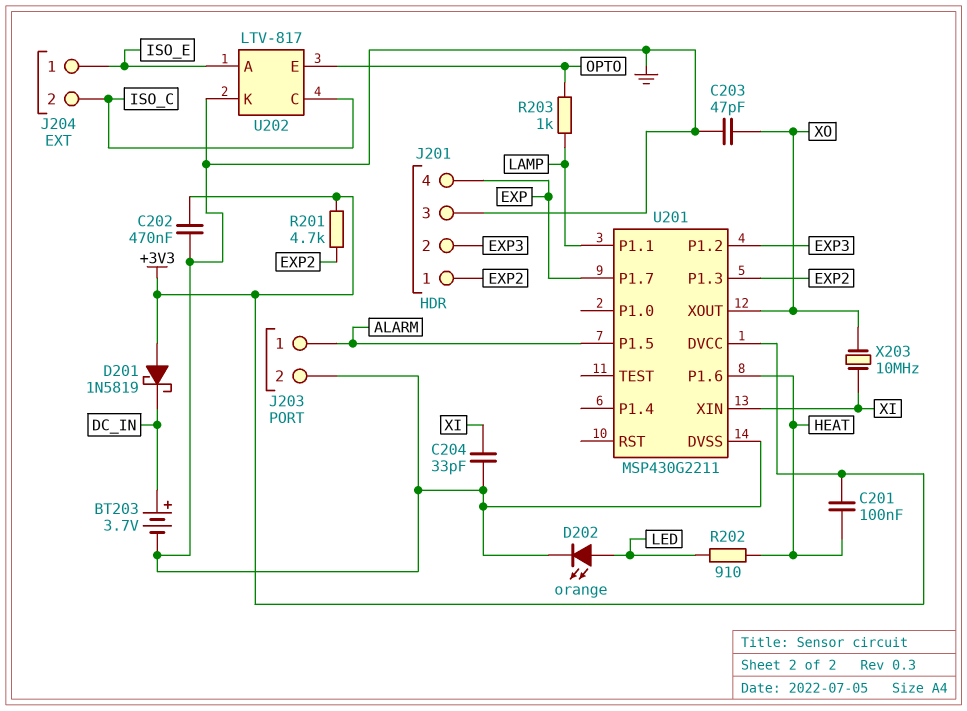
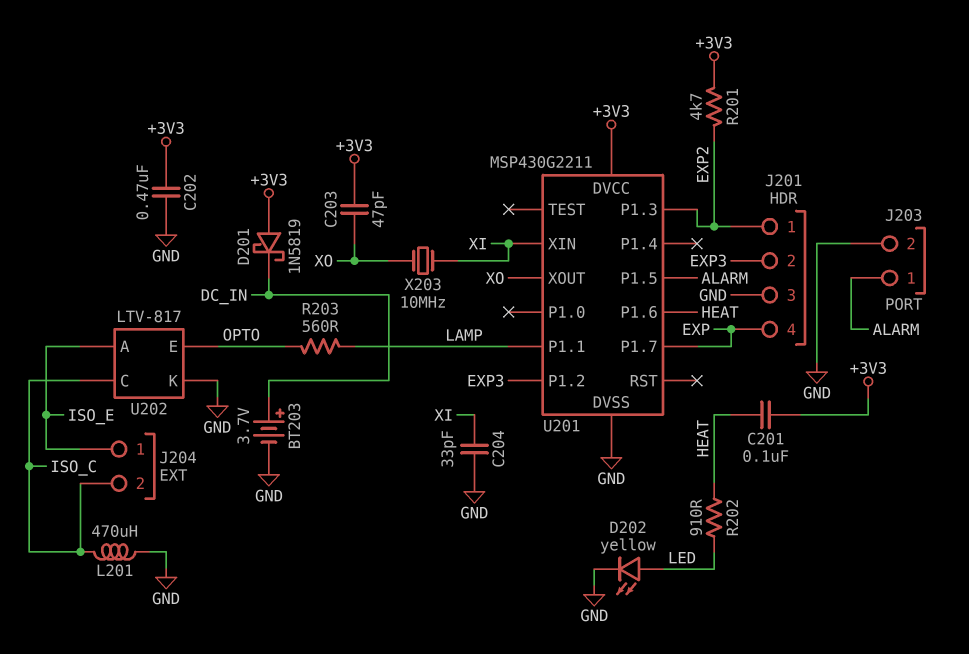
C203: 47pF (GND, XO) -> 47pF (+3V3, XO)
D202: LED orange (A LED, K GND) -> LED yellow (A LED, K GND)
L201: none -> 470uH (GND, ISO_C)
R203: 1k (LAMP, OPTO) -> 560 (LAMP, OPTO)

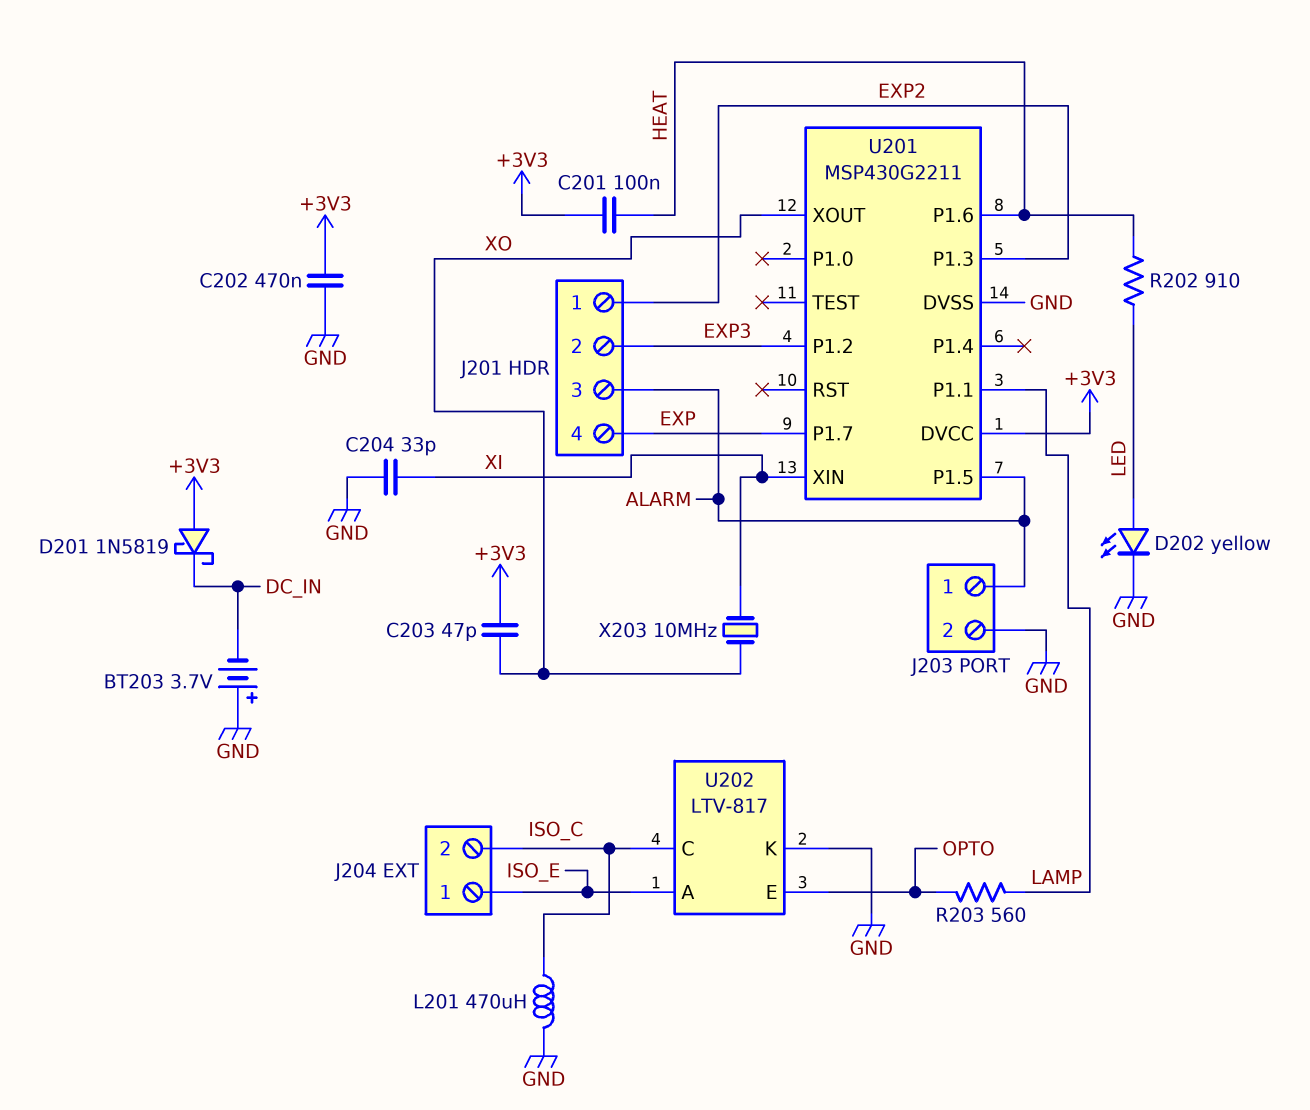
BT203: 3.7V (plus DC_IN, minus GND) -> 3.7V (plus GND, minus DC_IN)
J201 pin 3: GND -> ALARM
R201: 4.7k (+3V3, EXP2) -> none

